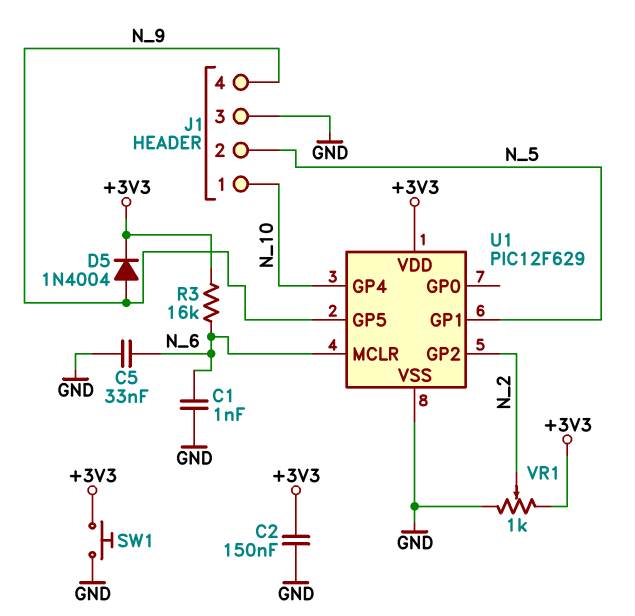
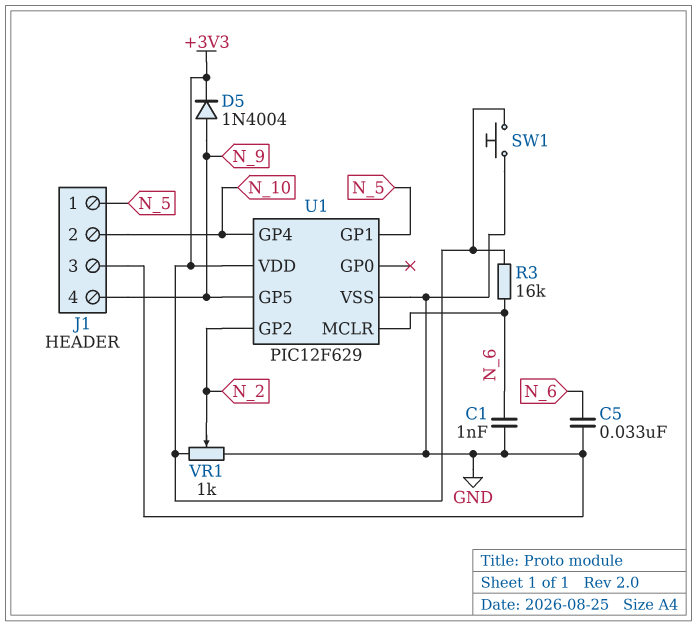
C2: 150nF (+3V3, GND) -> none
J1 pin 1: N_10 -> N_5
J1 pin 2: N_5 -> N_10

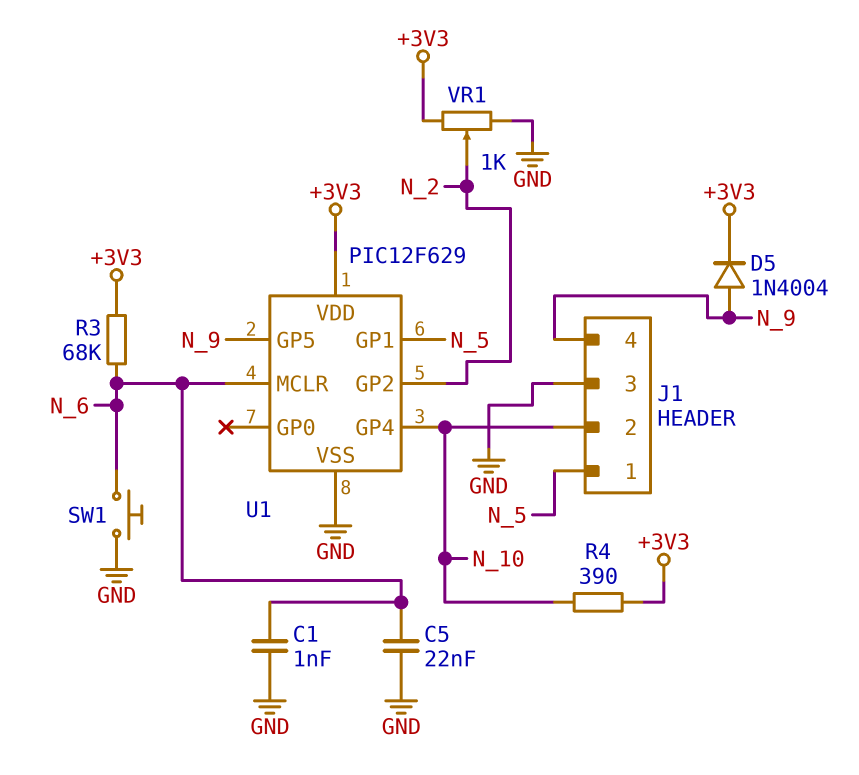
C5: 33nF (GND, N_6) -> 22nF (GND, N_6)
R3: 16k (+3V3, N_6) -> 68k (+3V3, N_6)
R4: none -> 390 (+3V3, N_10)
SW1: button (+3V3, GND) -> button (GND, N_6)

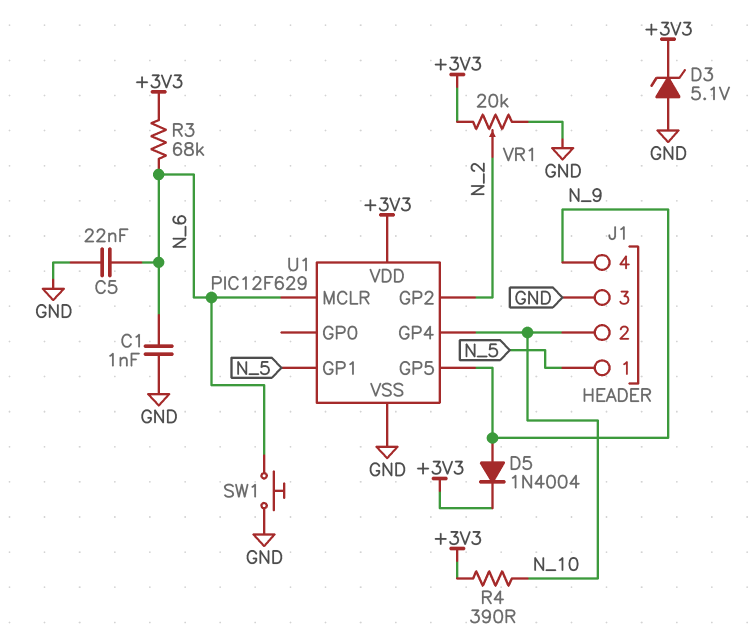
D3: none -> zener 5.1V (A GND, K +3V3)
VR1: 1k (+3V3, GND, wiper N_2) -> 20k (+3V3, GND, wiper N_2)

